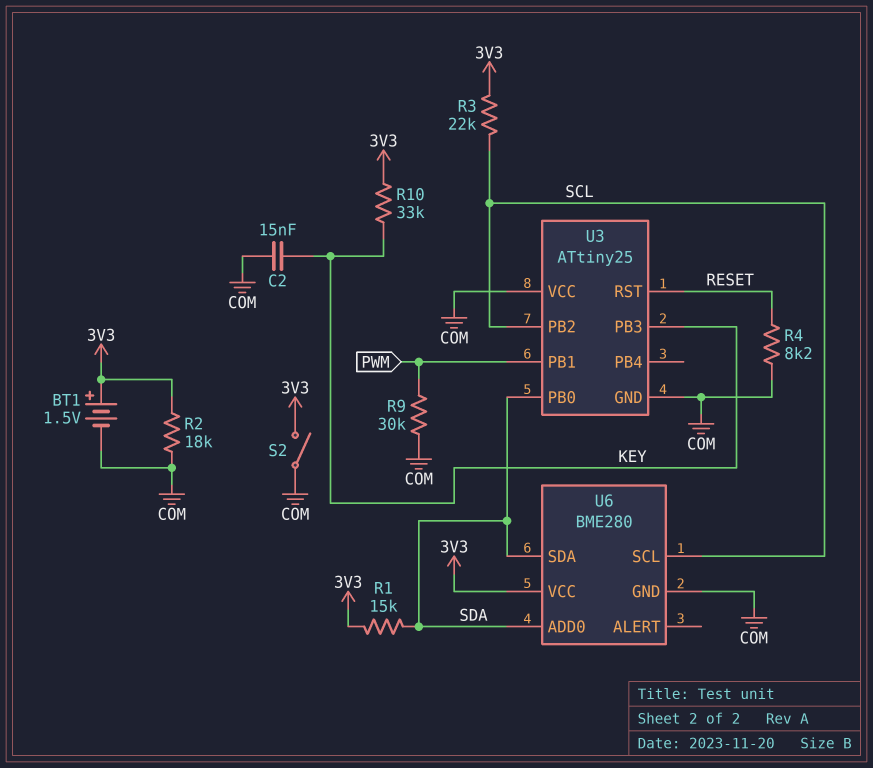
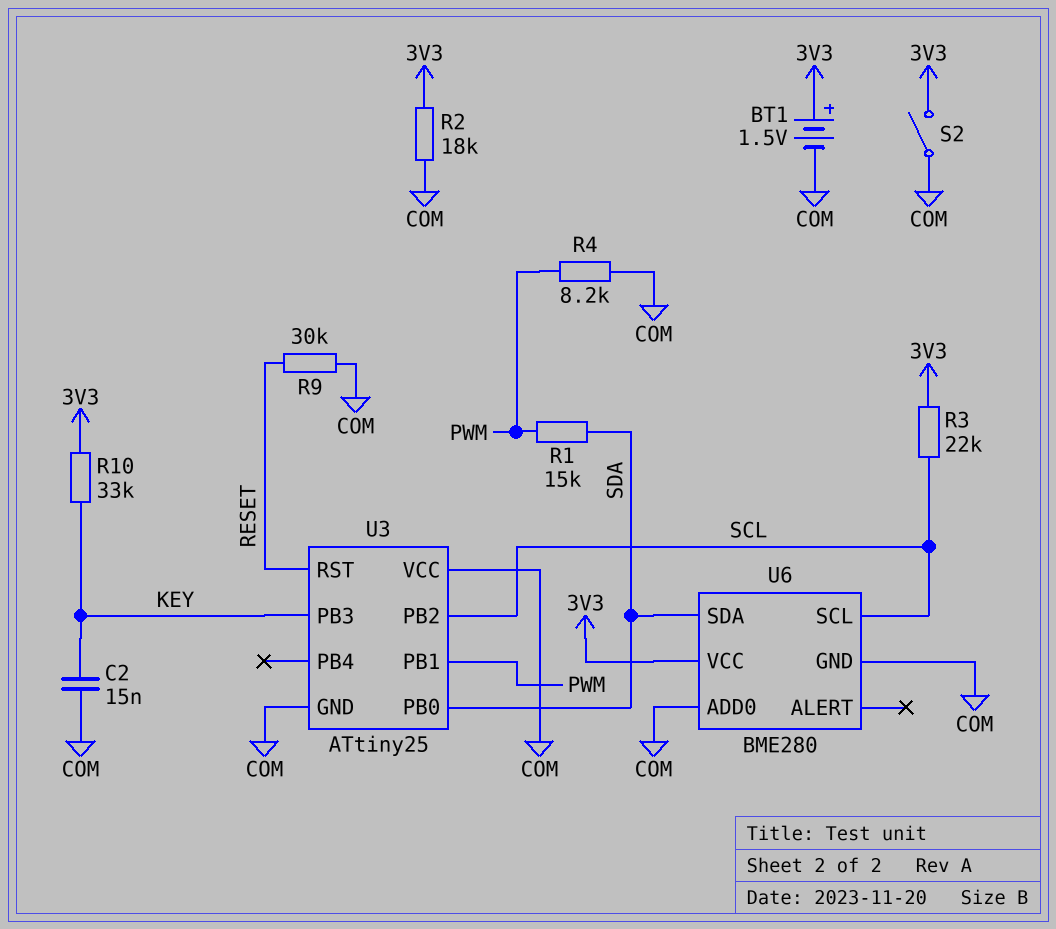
R1: 15k (3V3, SDA) -> 15k (PWM, SDA)
R4: 8.2k (COM, RESET) -> 8.2k (COM, PWM)
R9: 30k (COM, PWM) -> 30k (COM, RESET)
U6 pin ADD0: SDA -> COM

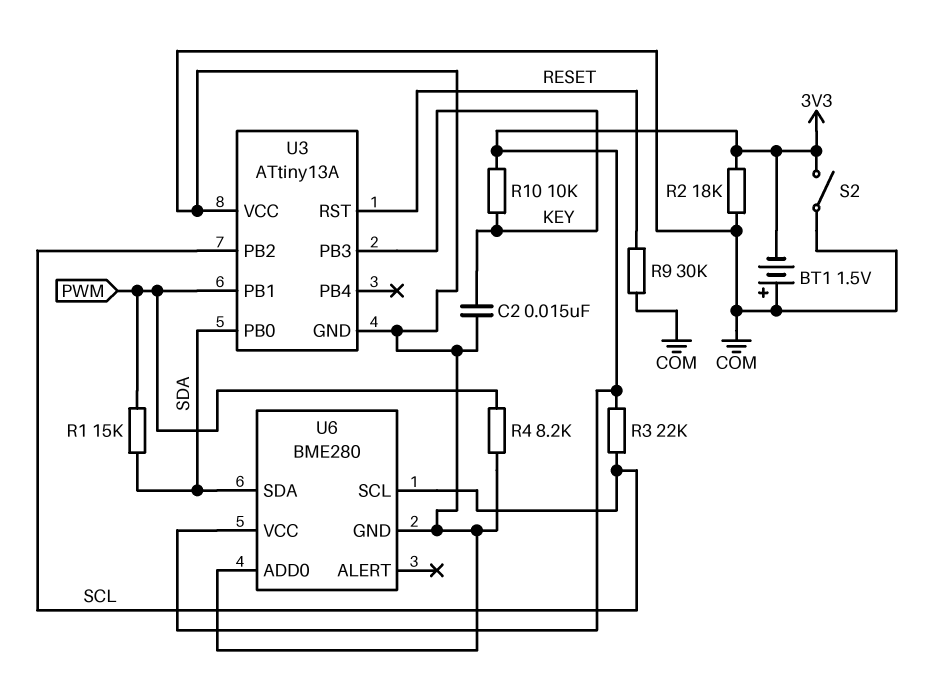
BT1: 1.5V (plus 3V3, minus COM) -> 1.5V (plus COM, minus 3V3)
R10: 33k (3V3, KEY) -> 10k (3V3, KEY)
U3: ATtiny25 -> ATtiny13A

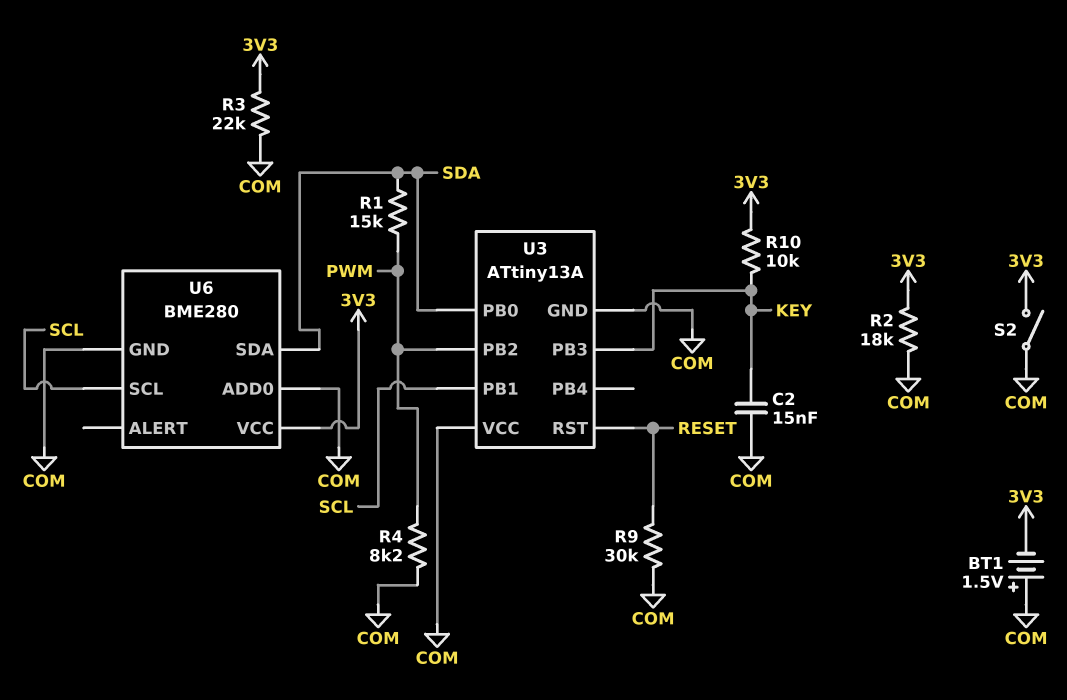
R3: 22k (3V3, SCL) -> 22k (3V3, COM)
U3 pin PB1: PWM -> SCL
U3 pin PB2: SCL -> PWM

